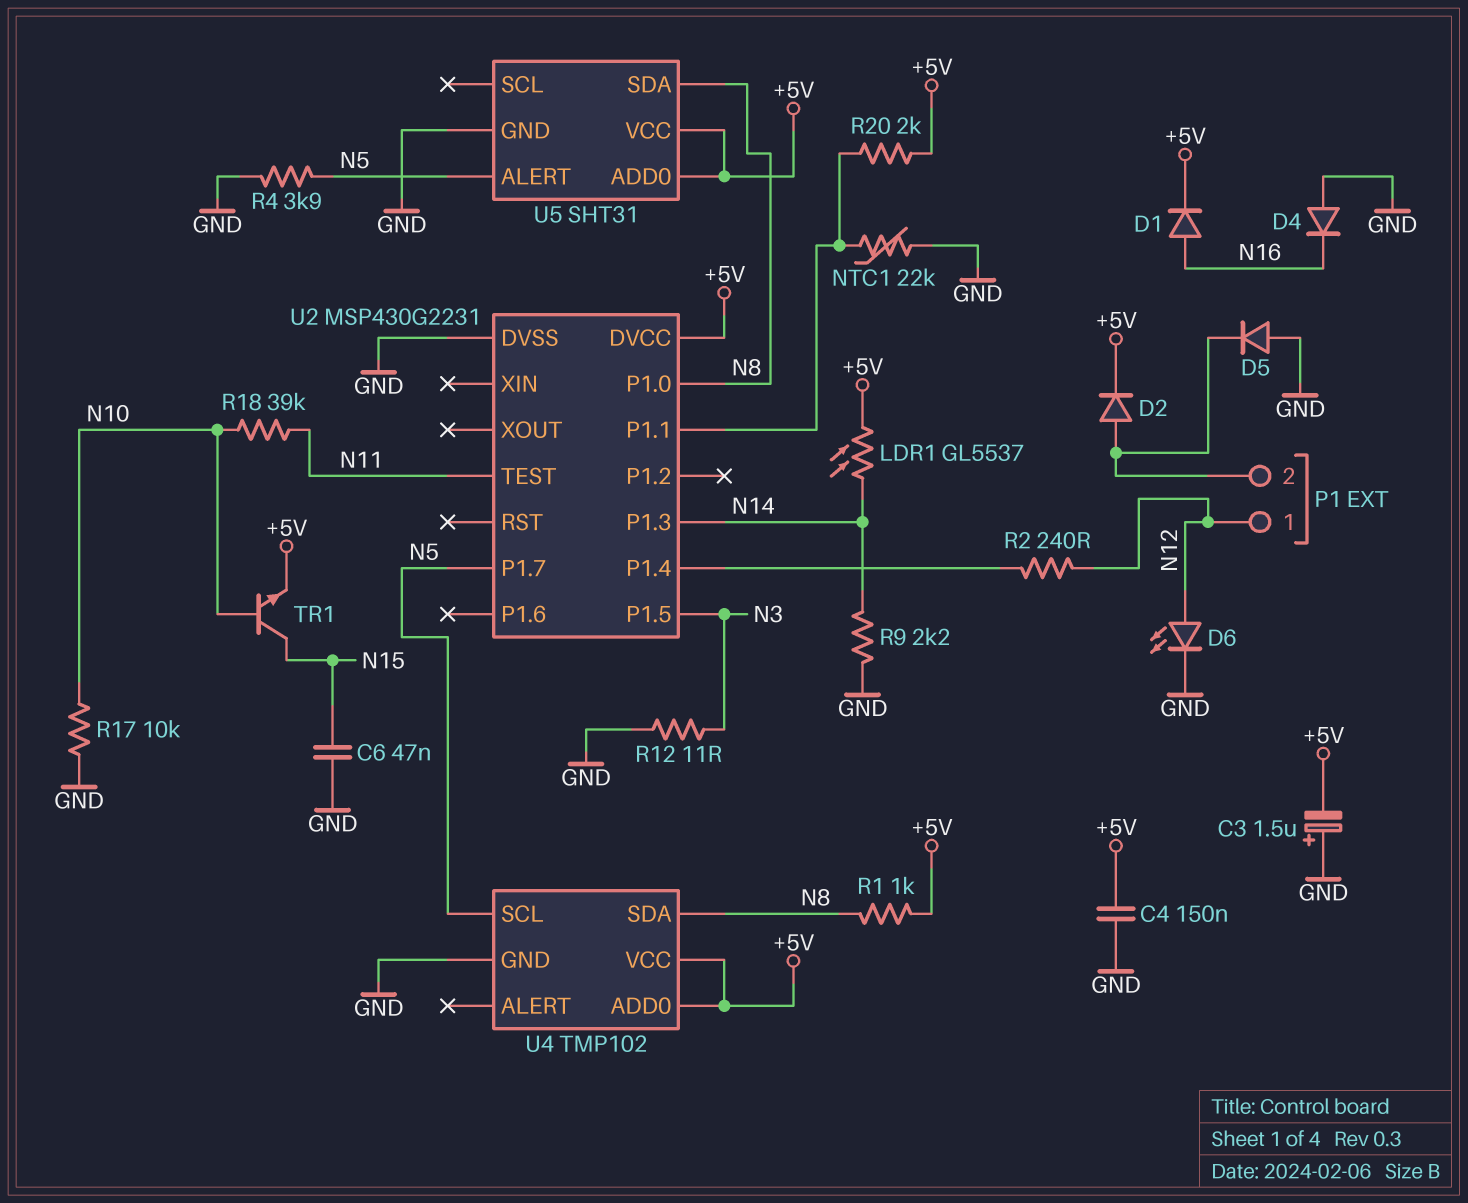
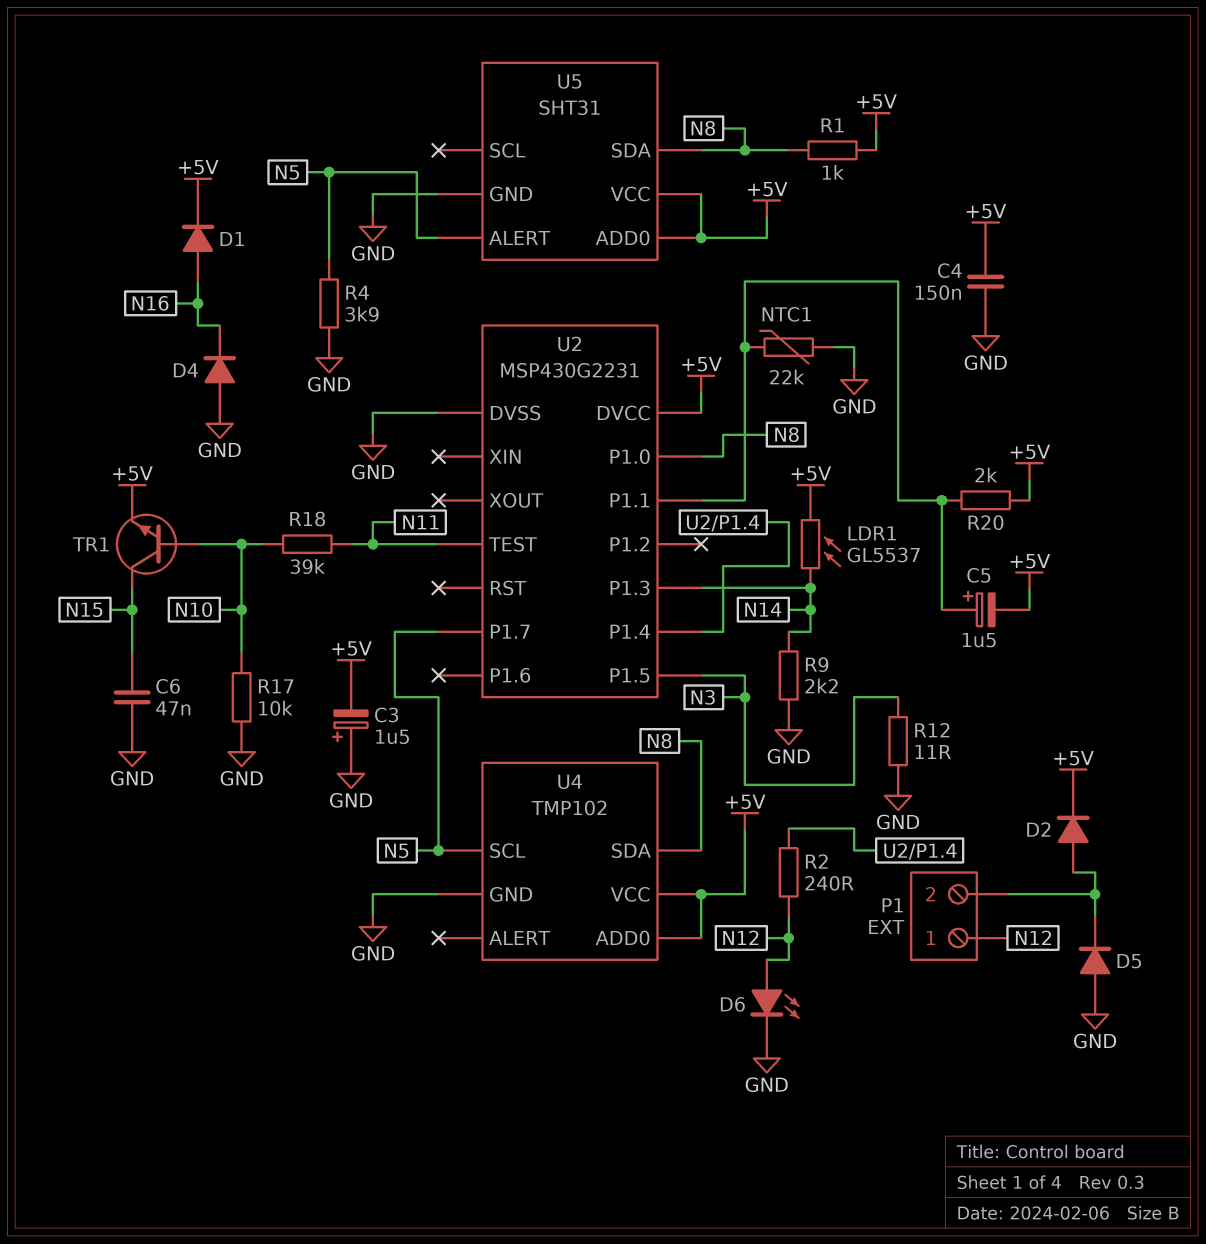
C5: none -> 1.5uF (plus U2/P1.1, minus +5V)

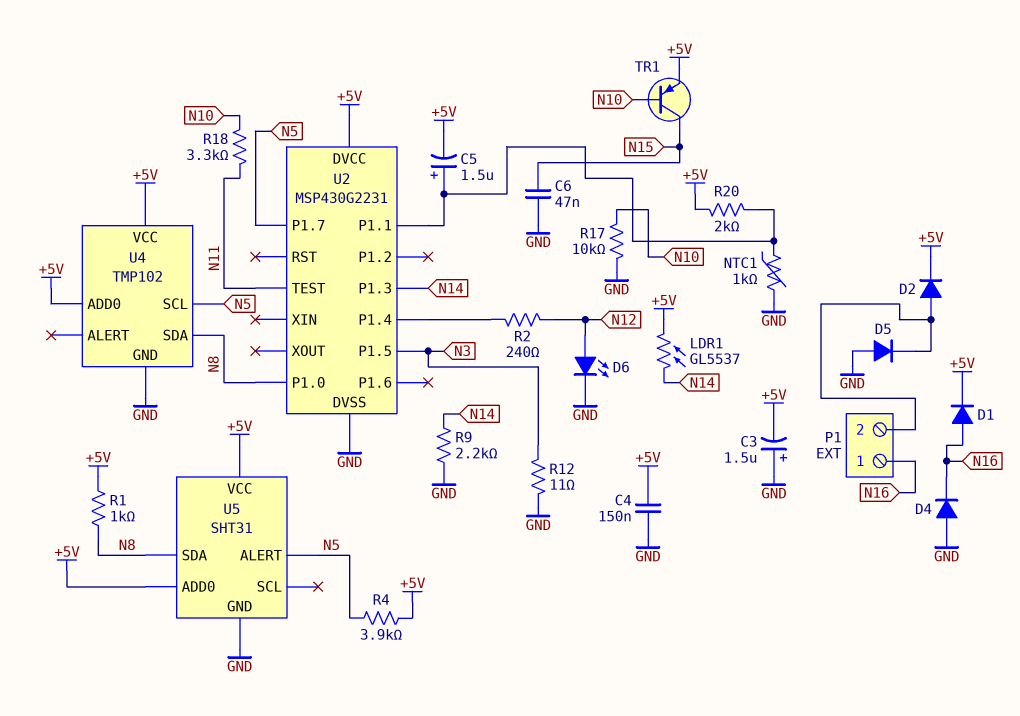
NTC1: 22k (GND, U2/P1.1) -> 1k (GND, U2/P1.1)
P1 pin 1: N12 -> N16
R4: 3.9k (GND, N5) -> 3.9k (+5V, N5)
R18: 39k (N10, N11) -> 3.3k (N10, N11)
TR1: NPN (B N10, C N15, E +5V) -> PNP (B N10, C N15, E +5V)

